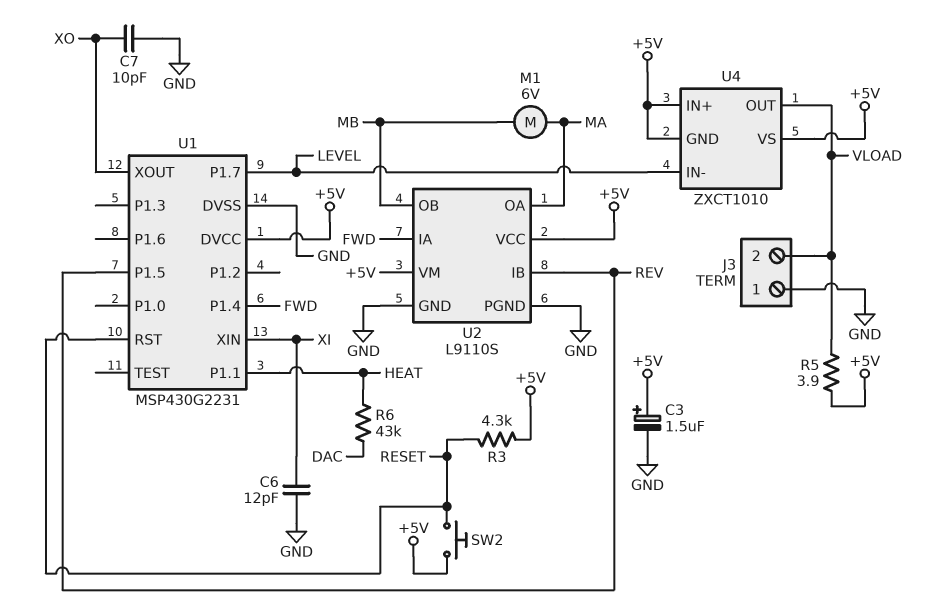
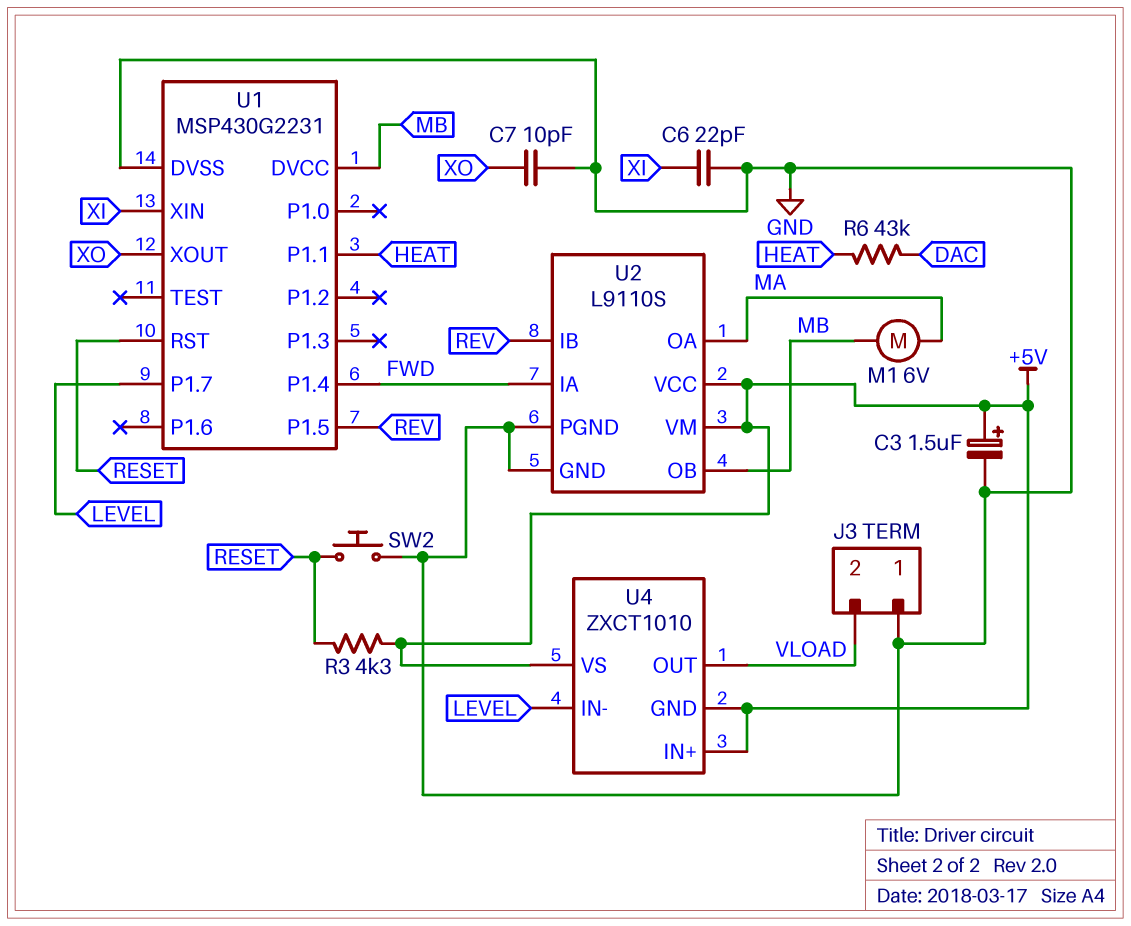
C6: 12pF (GND, XI) -> 22pF (GND, XI)
R5: 3.9 (+5V, VLOAD) -> none
SW2: button (+5V, RESET) -> button (GND, RESET)
U1 pin DVCC: +5V -> MB

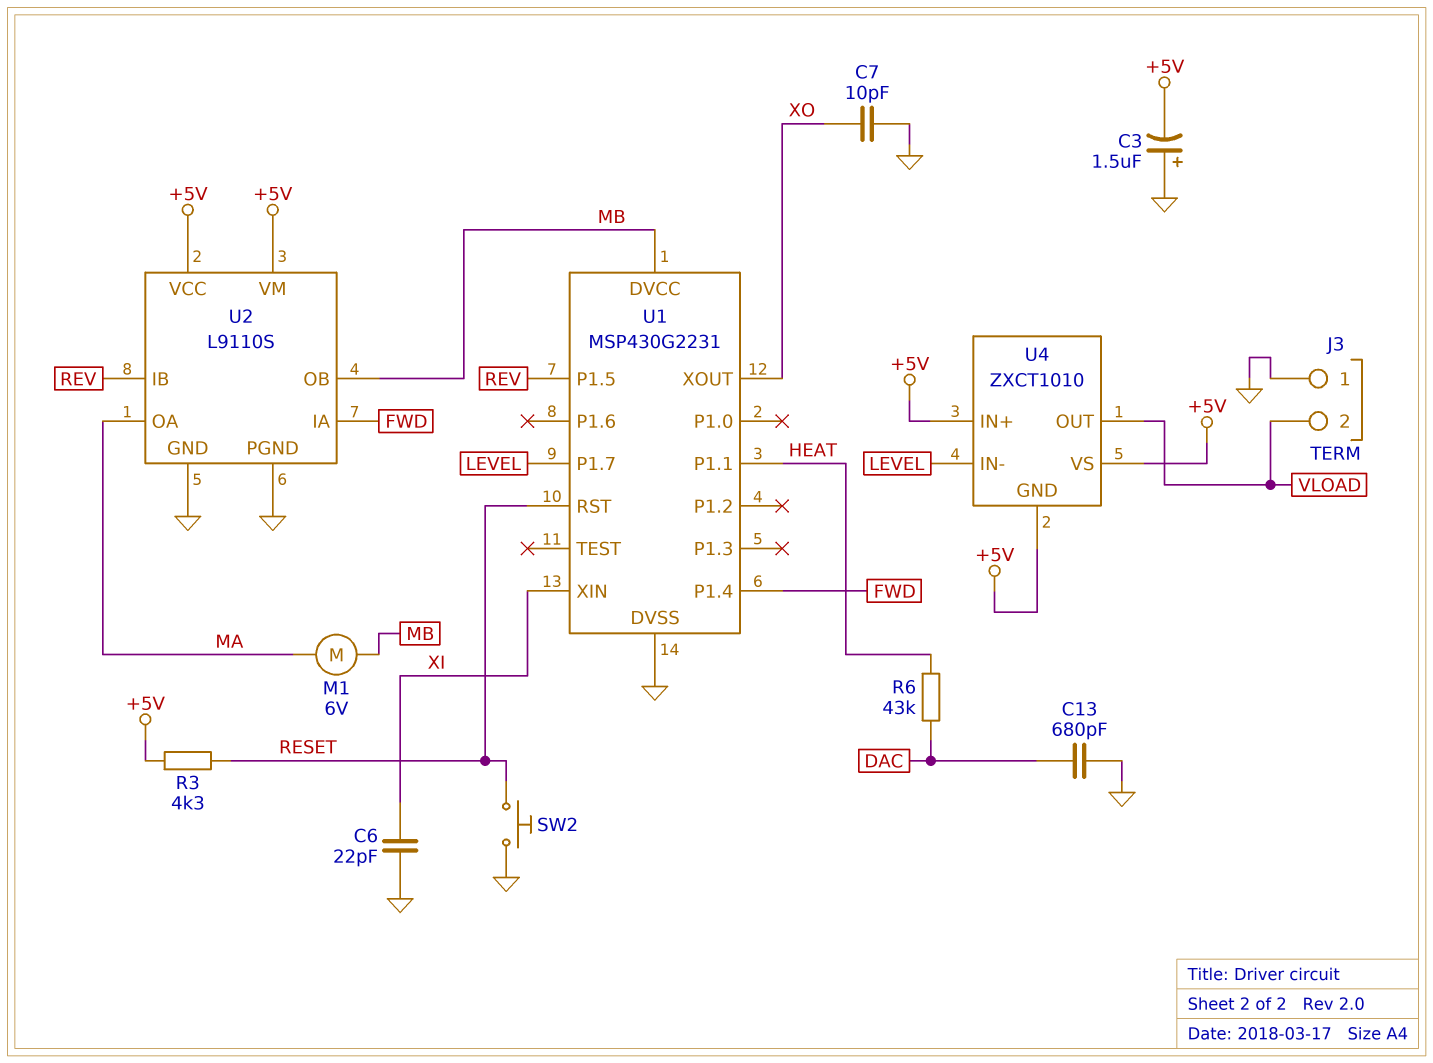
C3: 1.5uF (plus +5V, minus GND) -> 1.5uF (plus GND, minus +5V)
C13: none -> 680pF (DAC, GND)

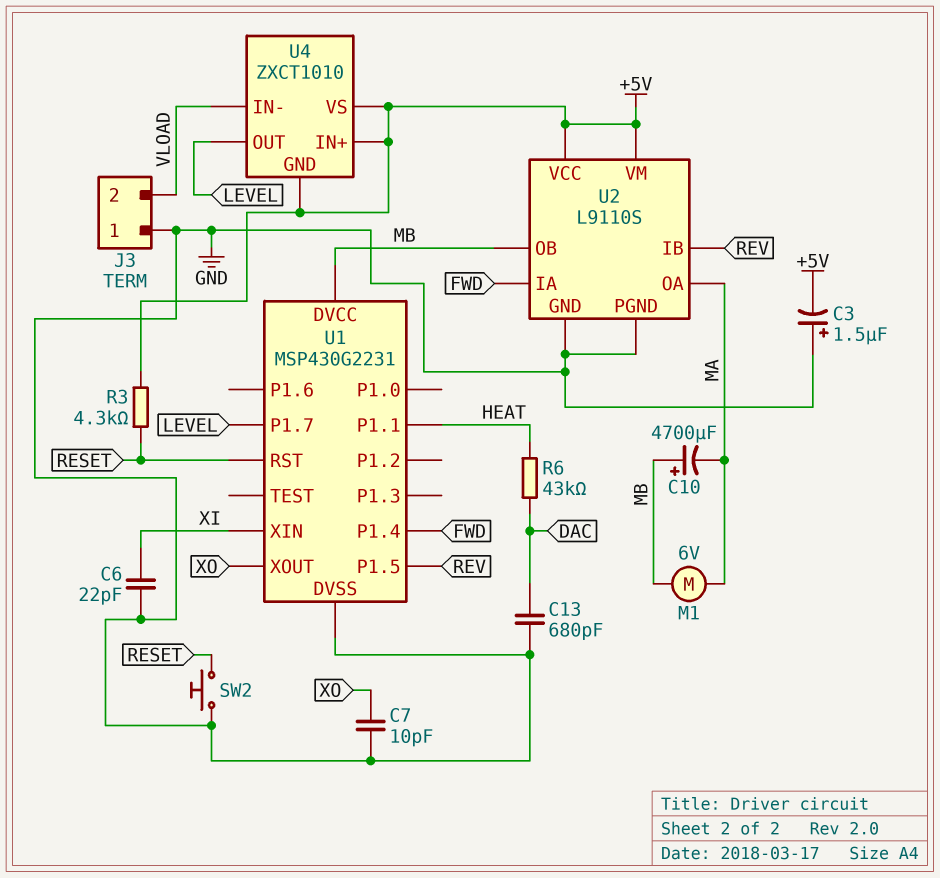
C10: none -> 4700uF (plus MB, minus MA)
U4 pin IN-: LEVEL -> VLOAD
U4 pin OUT: VLOAD -> LEVEL

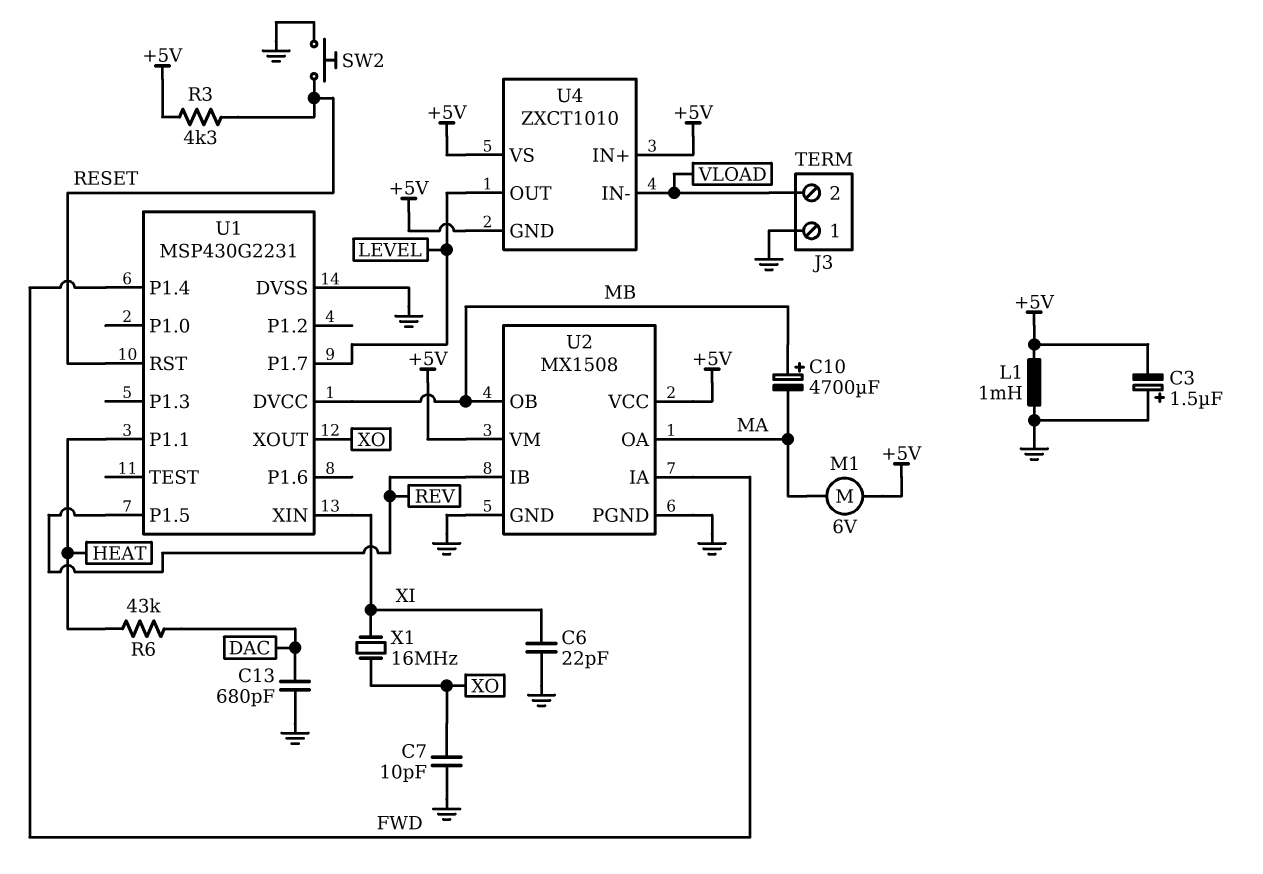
L1: none -> 1mH (+5V, GND)
M1: motor 6V (MA, MB) -> motor 6V (+5V, MA)
U2: L9110S -> MX1508
X1: none -> 16MHz (XI, XO)

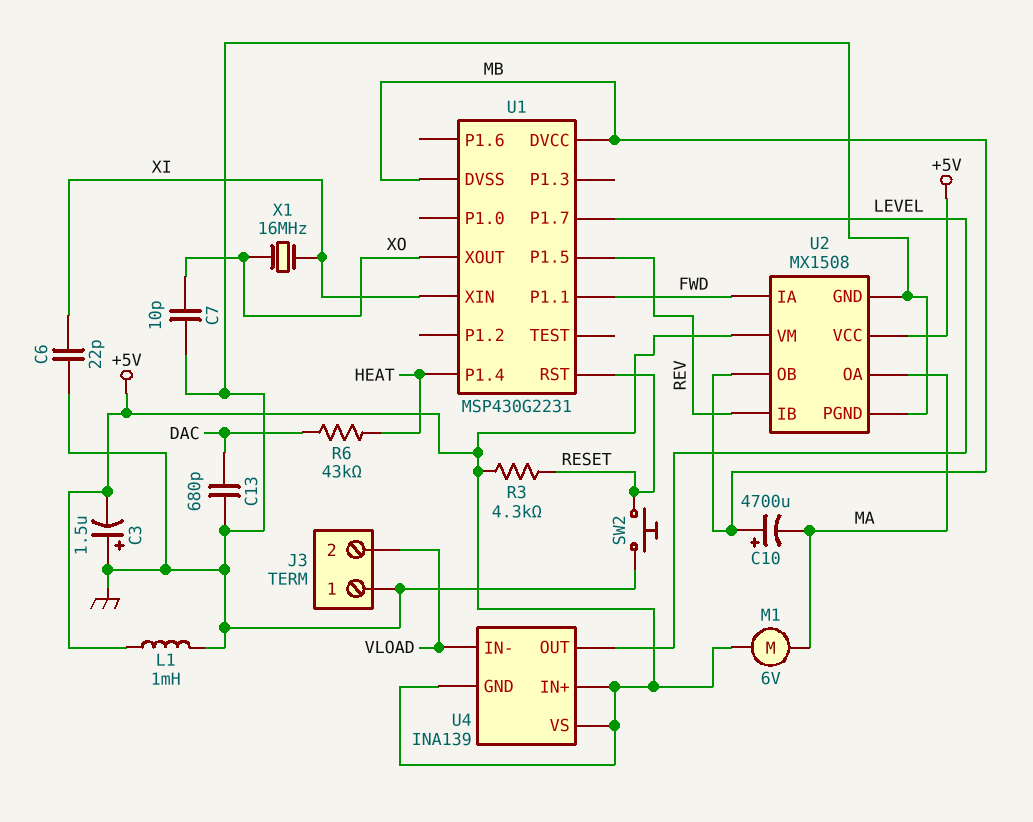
U1 pin DVSS: GND -> MB
U1 pin P1.1: HEAT -> FWD
U1 pin P1.4: FWD -> HEAT
U4: ZXCT1010 -> INA139

